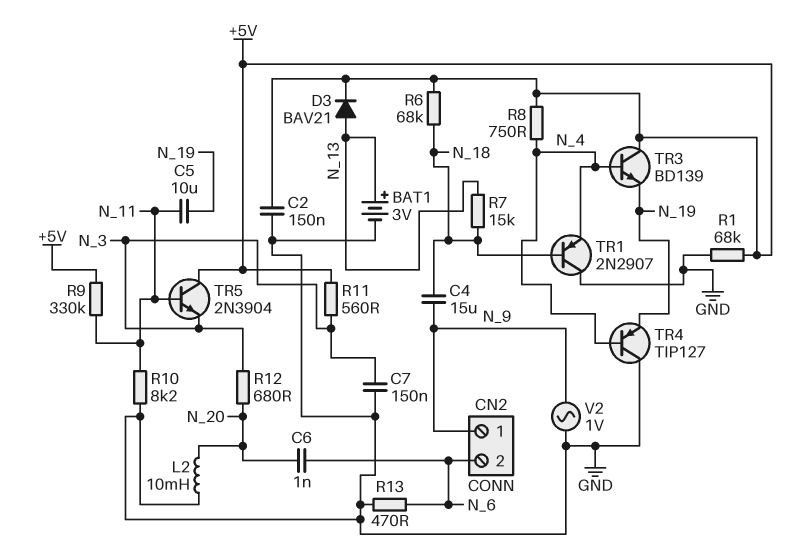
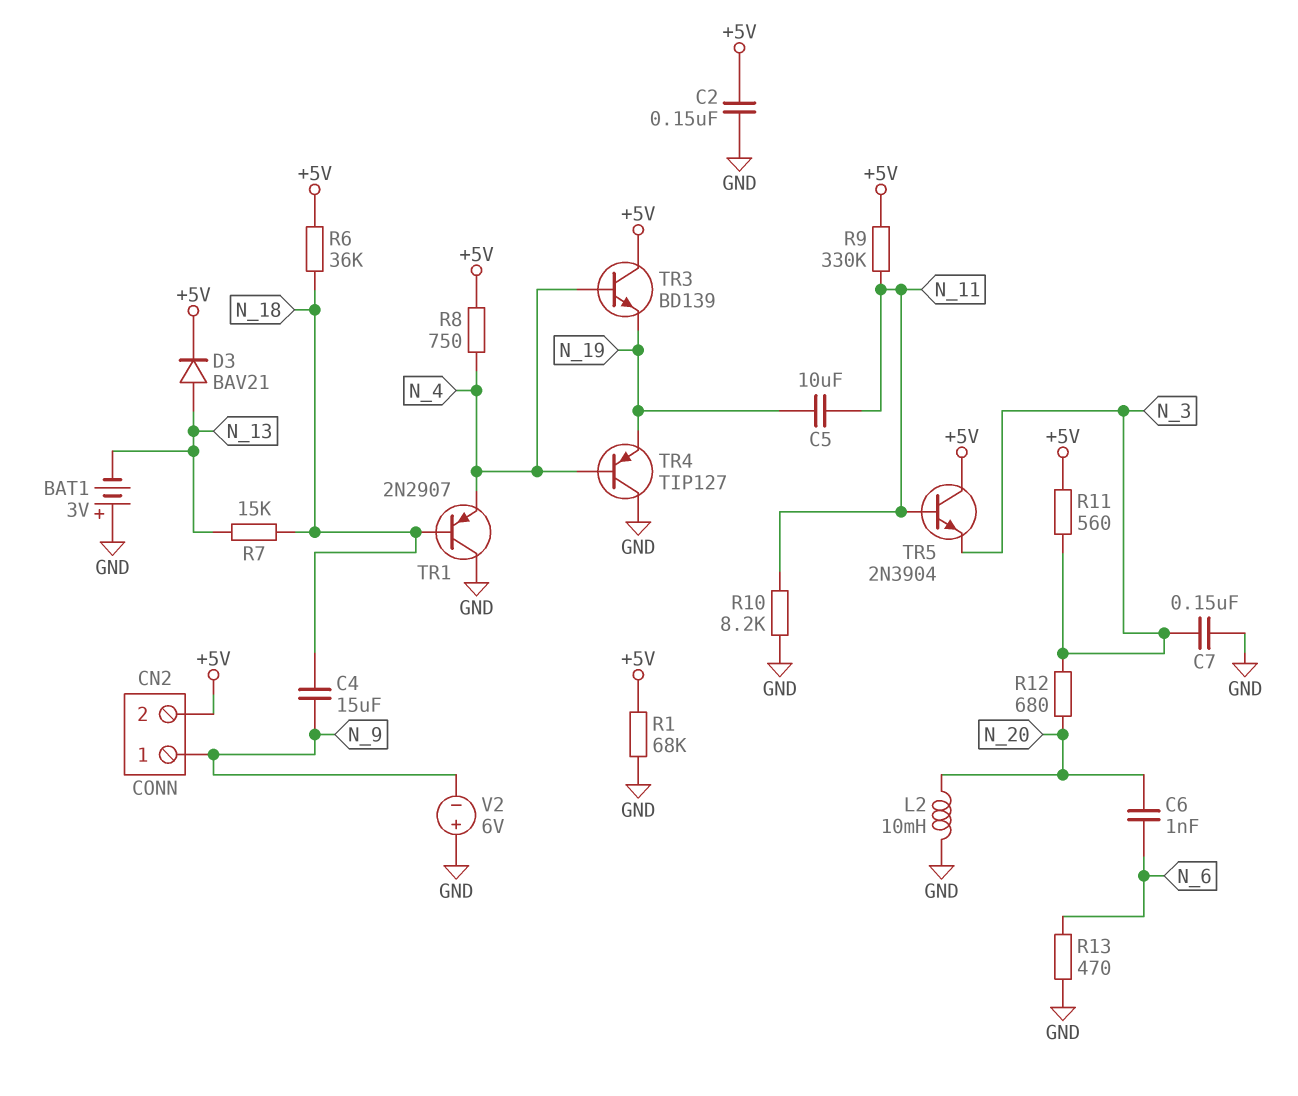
BAT1: 3V (plus N_13, minus GND) -> 3V (plus GND, minus N_13)
CN2 pin 2: N_6 -> +5V
R6: 68k (+5V, N_18) -> 36k (+5V, N_18)
V2: AC 1V (GND, N_9) -> 6V (plus GND, minus N_9)

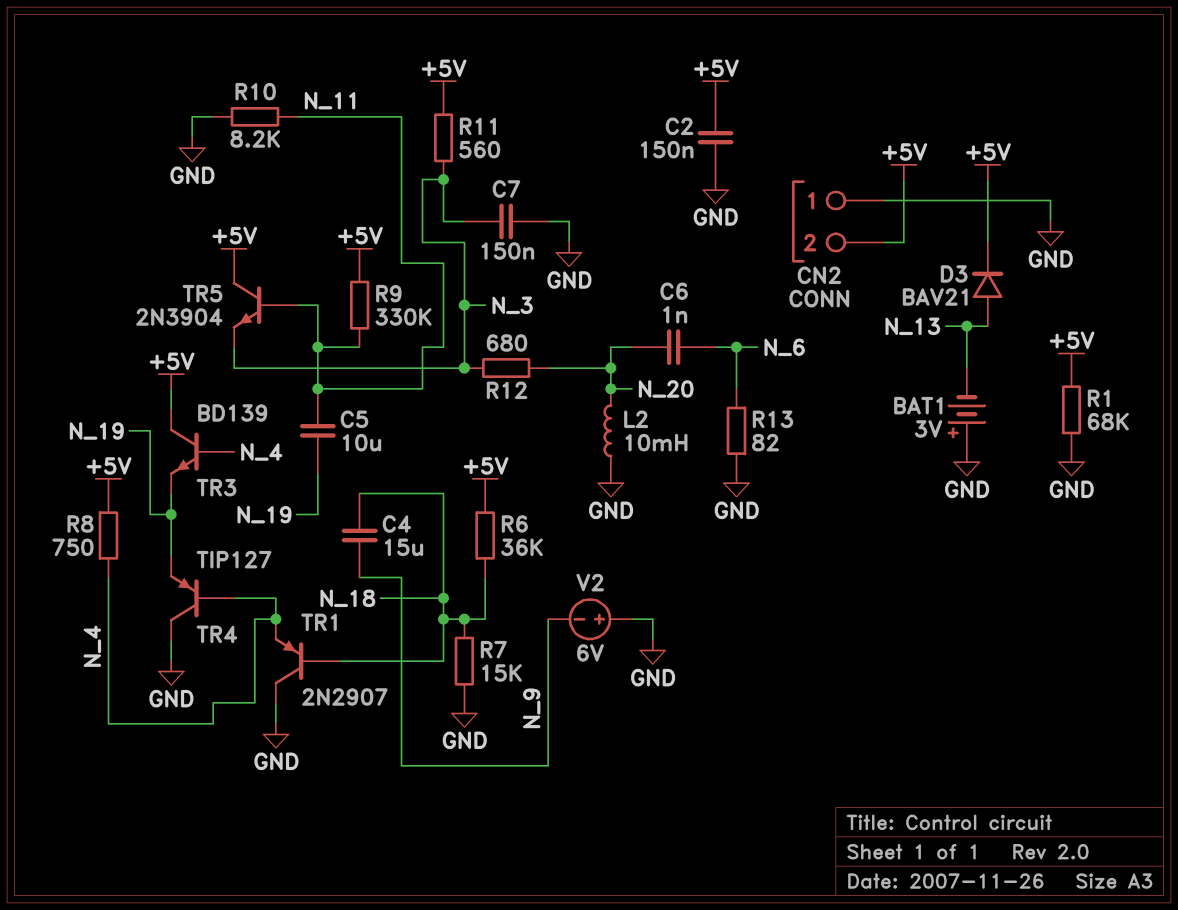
CN2 pin 1: N_9 -> GND
R7: 15k (N_13, N_18) -> 15k (GND, N_18)
R13: 470 (GND, N_6) -> 82 (GND, N_6)

